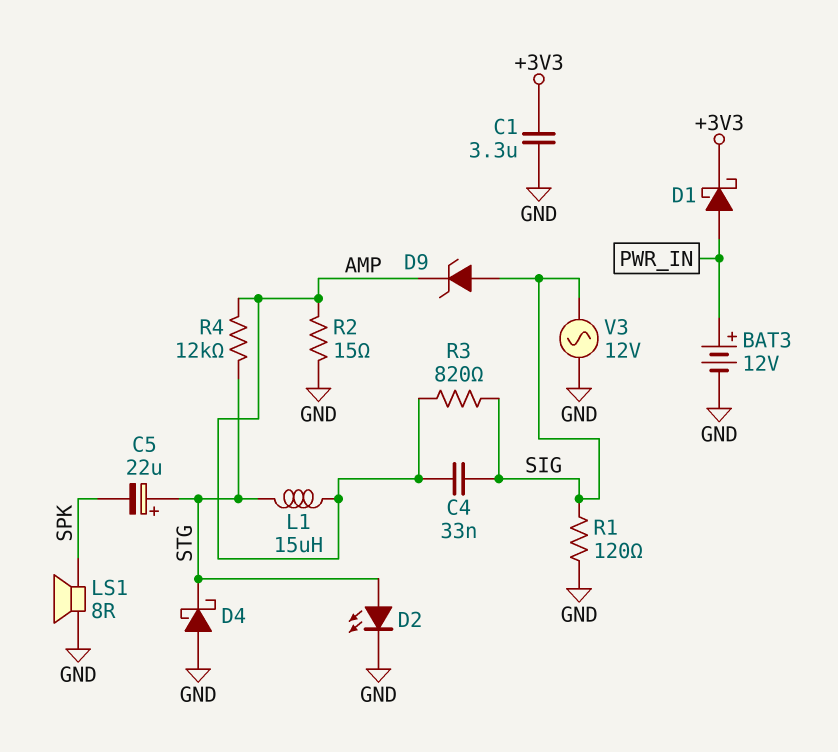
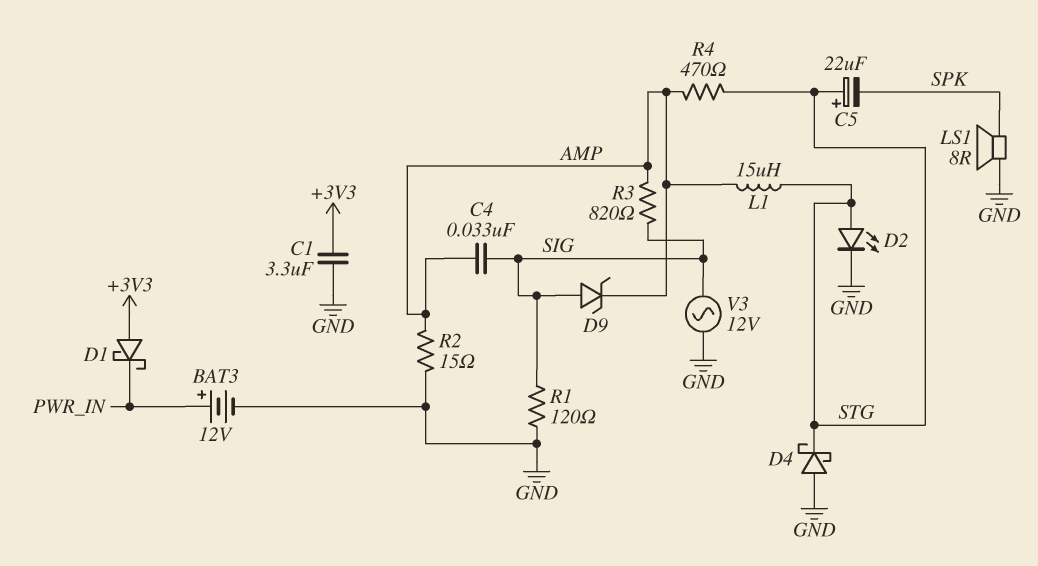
D1: schottky (A PWR_IN, K +3V3) -> schottky (A +3V3, K PWR_IN)
R4: 12k (AMP, STG) -> 470 (AMP, STG)

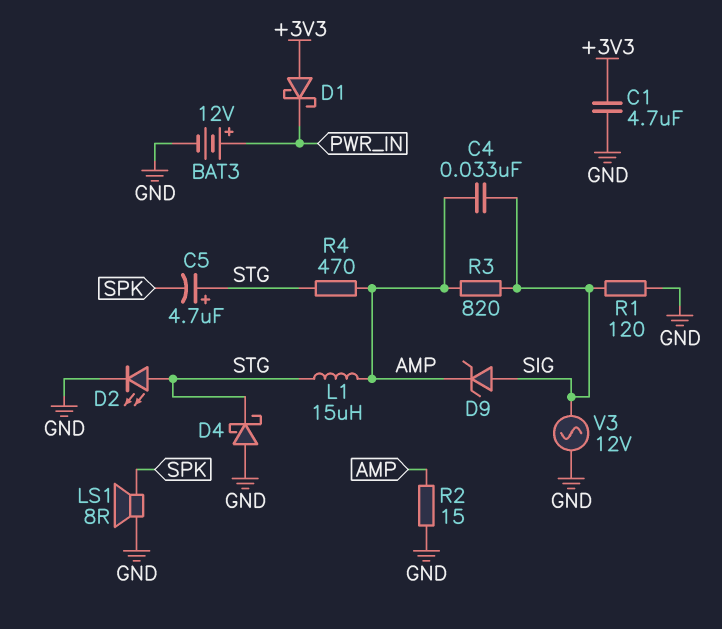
C1: 3.3uF (+3V3, GND) -> 4.7uF (+3V3, GND)
C5: 22uF (plus STG, minus SPK) -> 4.7uF (plus STG, minus SPK)

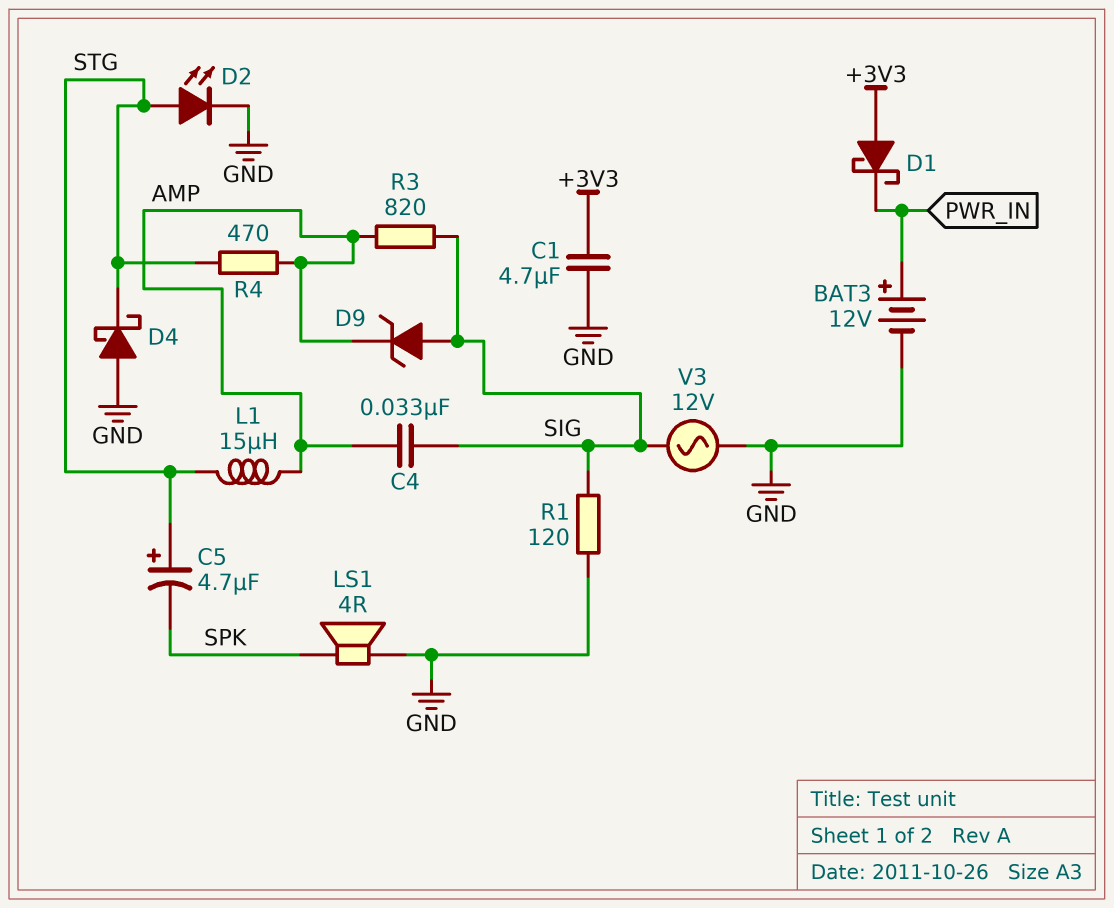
LS1: speaker 8R (GND, SPK) -> speaker 4R (GND, SPK)
R2: 15 (AMP, GND) -> none

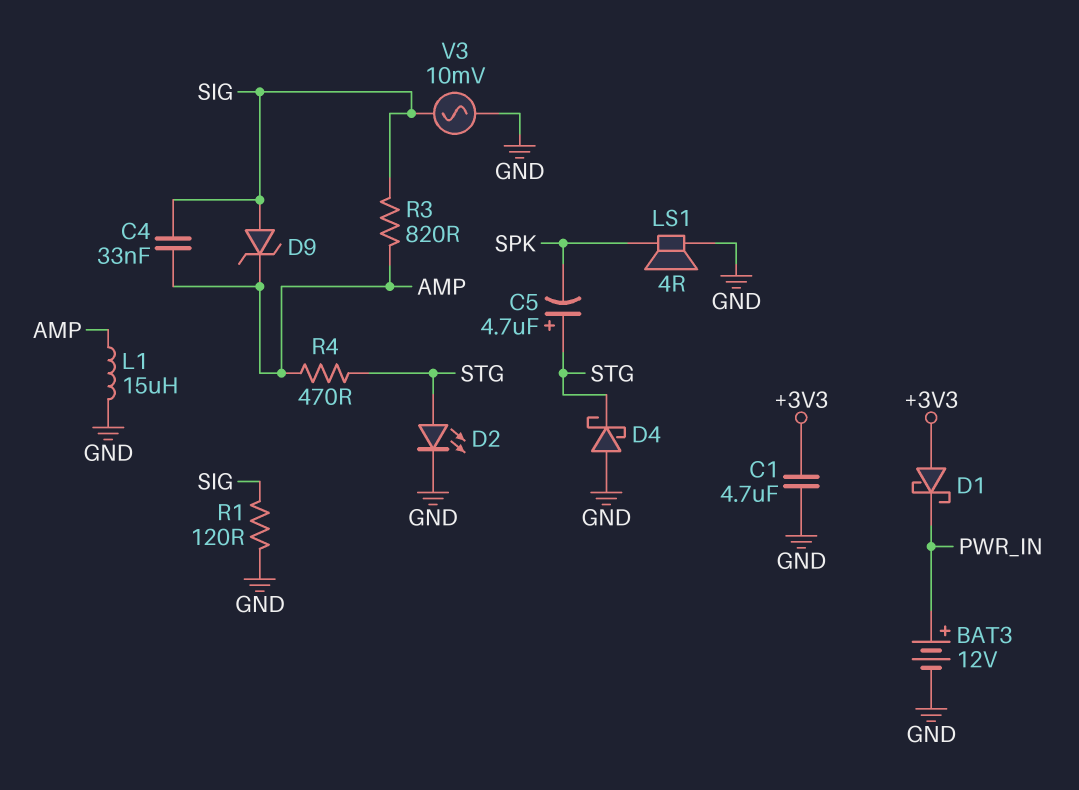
L1: 15uH (AMP, STG) -> 15uH (AMP, GND)
V3: AC 12V (GND, SIG) -> AC 10mV (GND, SIG)

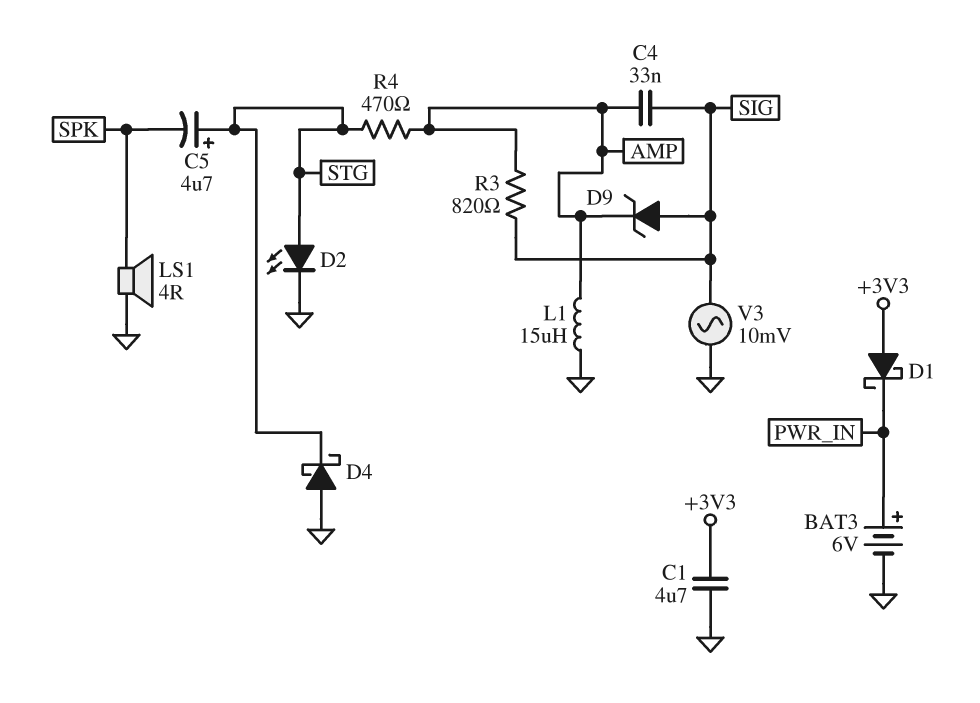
BAT3: 12V (plus PWR_IN, minus GND) -> 6V (plus PWR_IN, minus GND)
R1: 120 (GND, SIG) -> none

